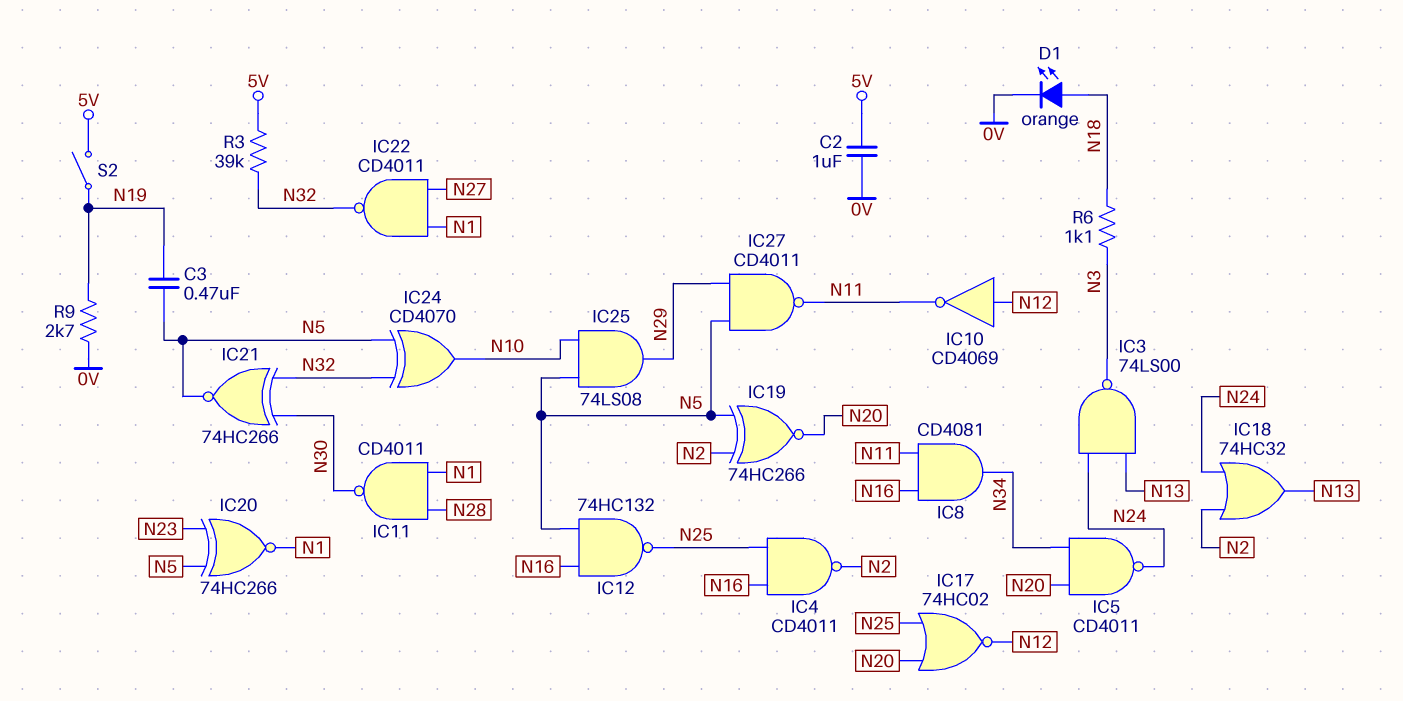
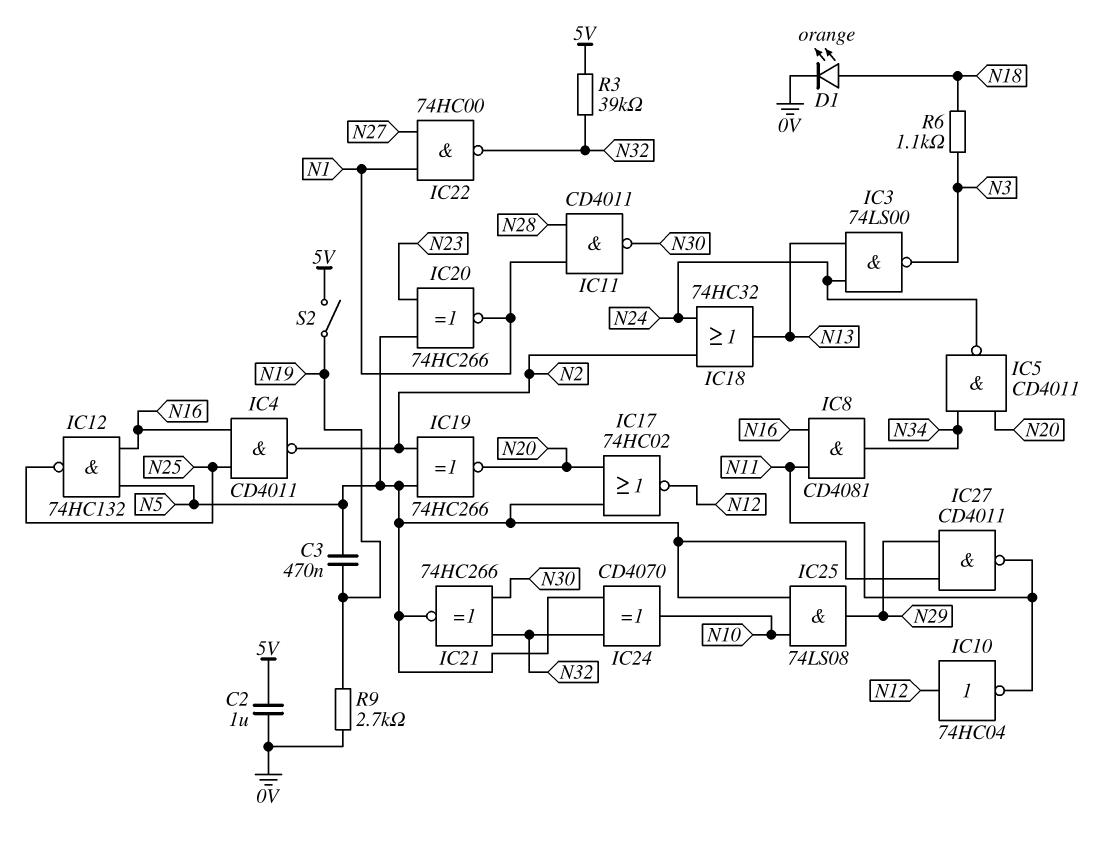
IC10: NOT CD4069 (in N12, out N11) -> NOT 74HC04 (in N12, out N11)
IC17: NOR 74HC02 (in N20, in N25, out N12) -> NOR 74HC02 (in N5, in N20, out N12)
IC22: NAND CD4011 (in N1, in N27, out N32) -> NAND 74HC00 (in N1, in N27, out N32)

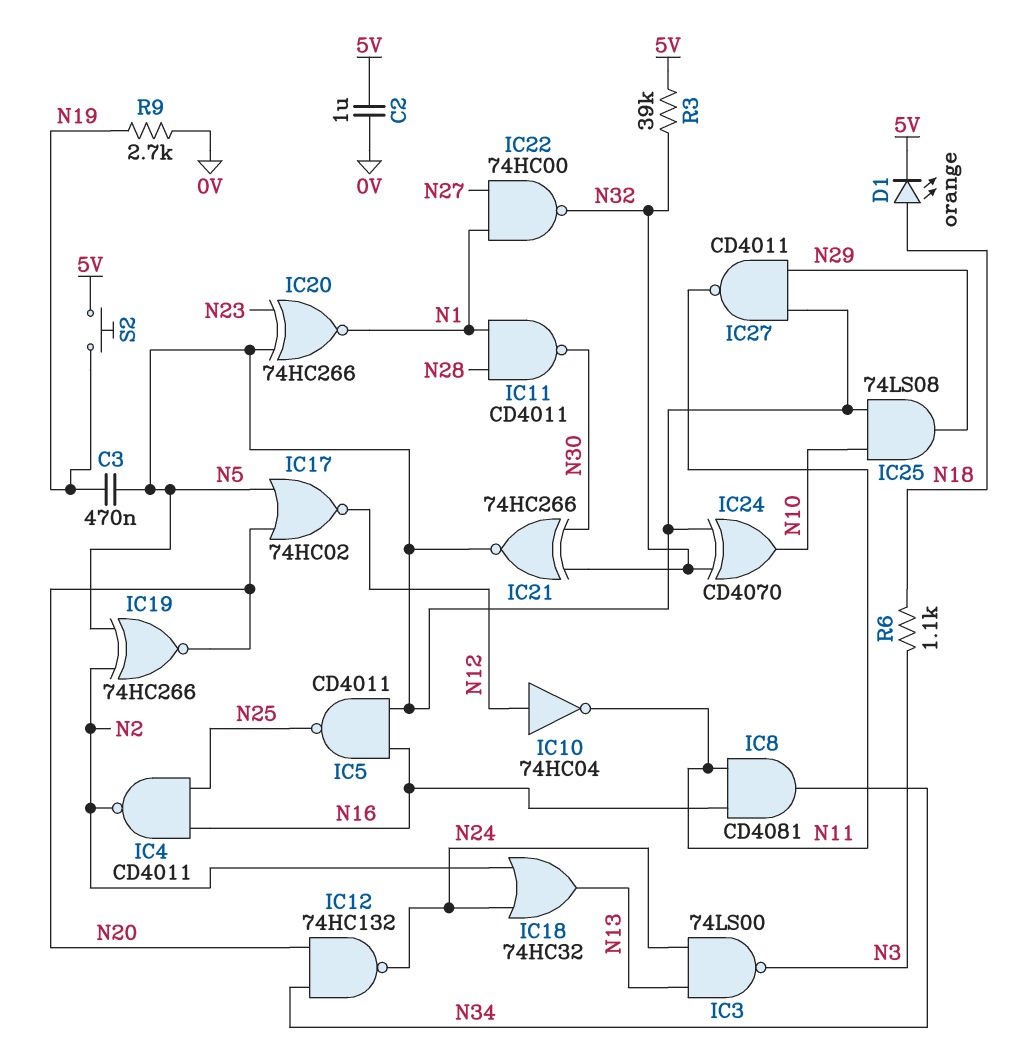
D1: LED orange (A N18, K 0V) -> LED orange (A N18, K 5V)
IC5: NAND CD4011 (in N20, in N34, out N24) -> NAND CD4011 (in N5, in N16, out N25)
IC12: NAND 74HC132 (in N5, in N16, out N25) -> NAND 74HC132 (in N20, in N34, out N24)
S2: switch (5V, N19) -> button (5V, N19)

